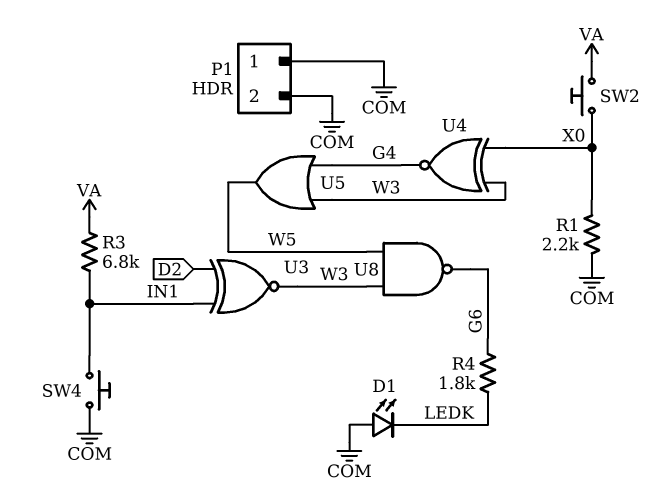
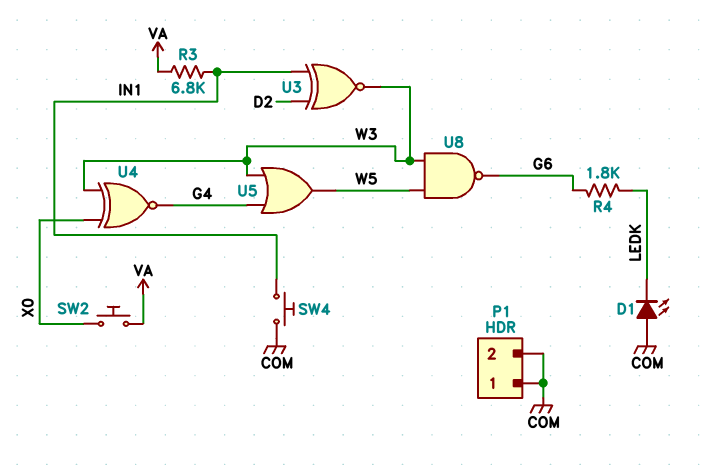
R1: 2.2k (COM, X0) -> none

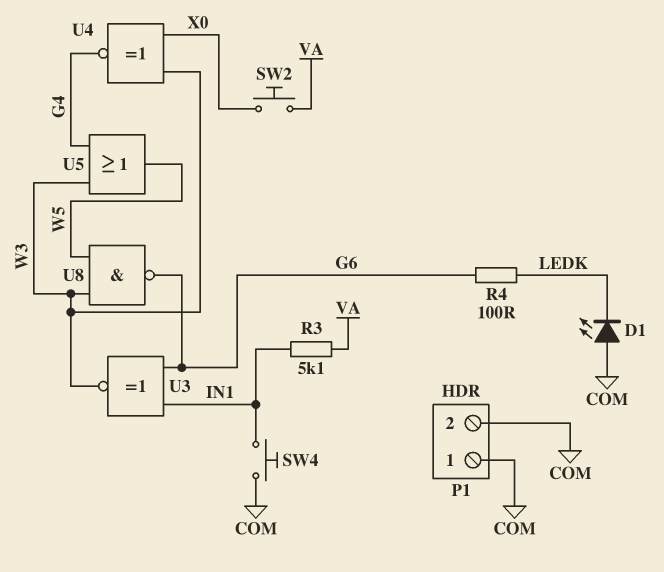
R3: 6.8k (IN1, VA) -> 5.1k (IN1, VA)
R4: 1.8k (G6, LEDK) -> 100 (G6, LEDK)
U3: XNOR (in D2, in IN1, out W3) -> XNOR (in G6, in IN1, out W3)

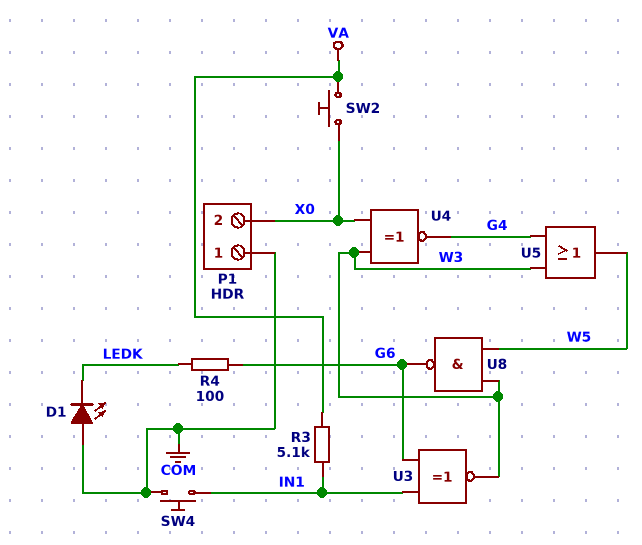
P1 pin 2: COM -> X0

